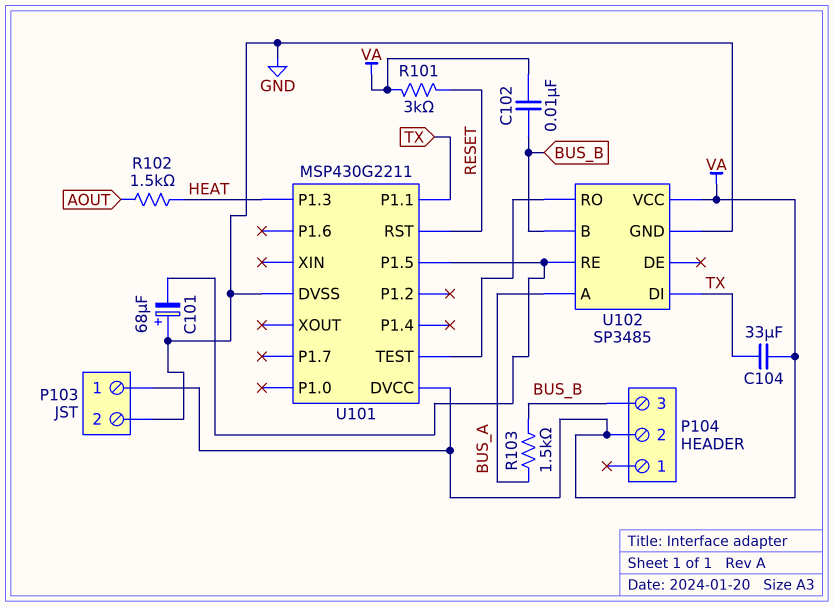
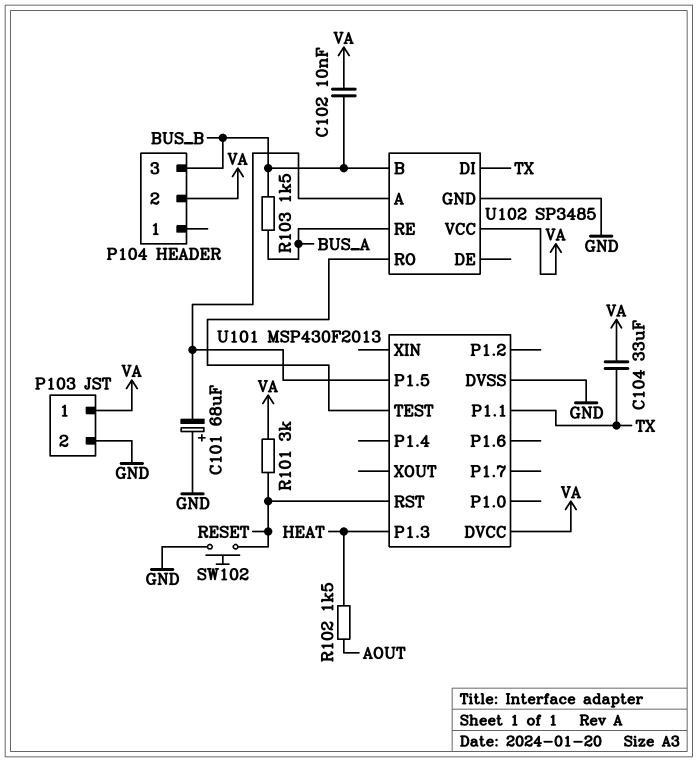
SW102: none -> button (GND, RESET)
U101: MSP430G2211 -> MSP430F2013
U102 pin A: BUS_A -> U101/P1.5
U102 pin RE: U101/P1.5 -> BUS_A

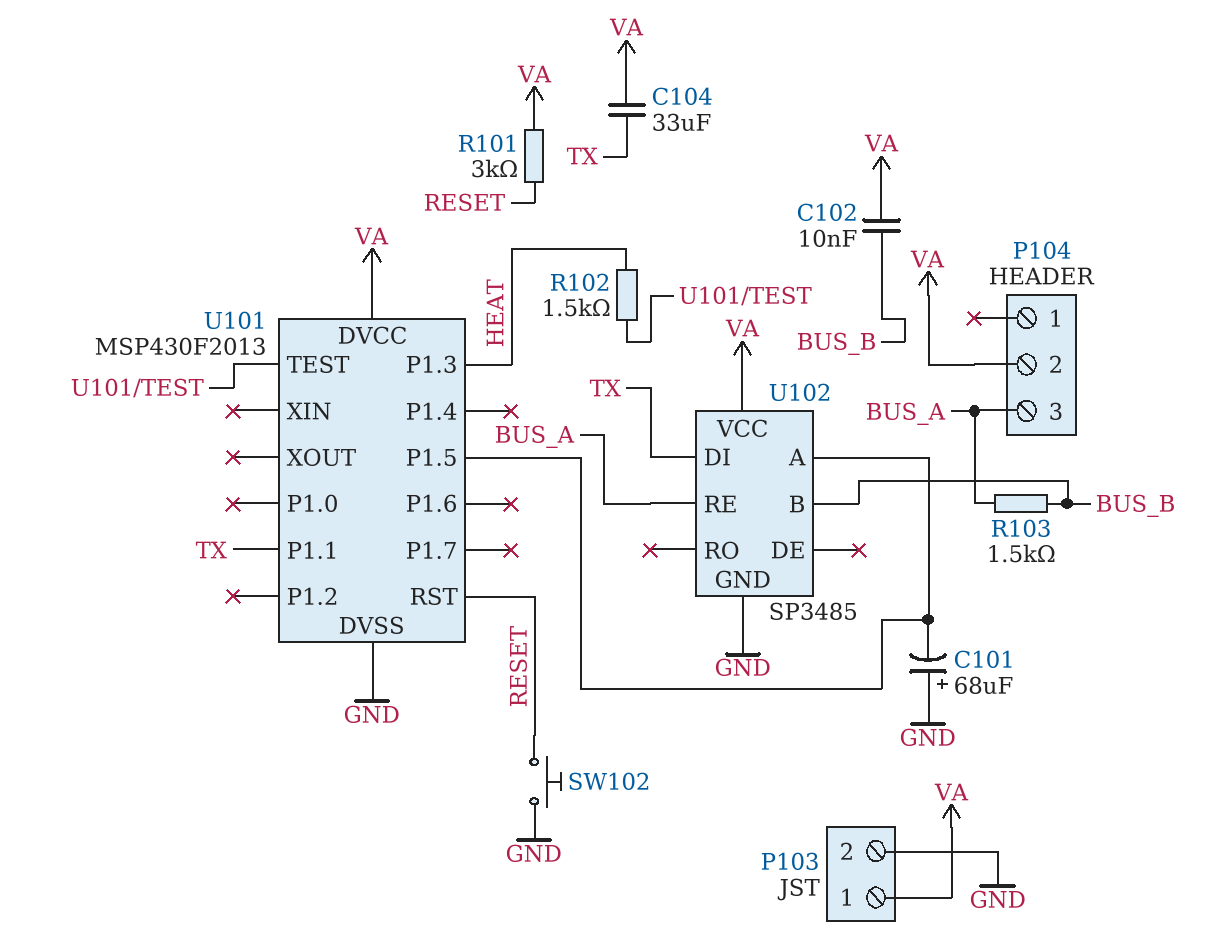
P104 pin 3: BUS_B -> BUS_A
R102: 1.5k (AOUT, HEAT) -> 1.5k (HEAT, U101/TEST)
U102 pin RO: U101/TEST -> none

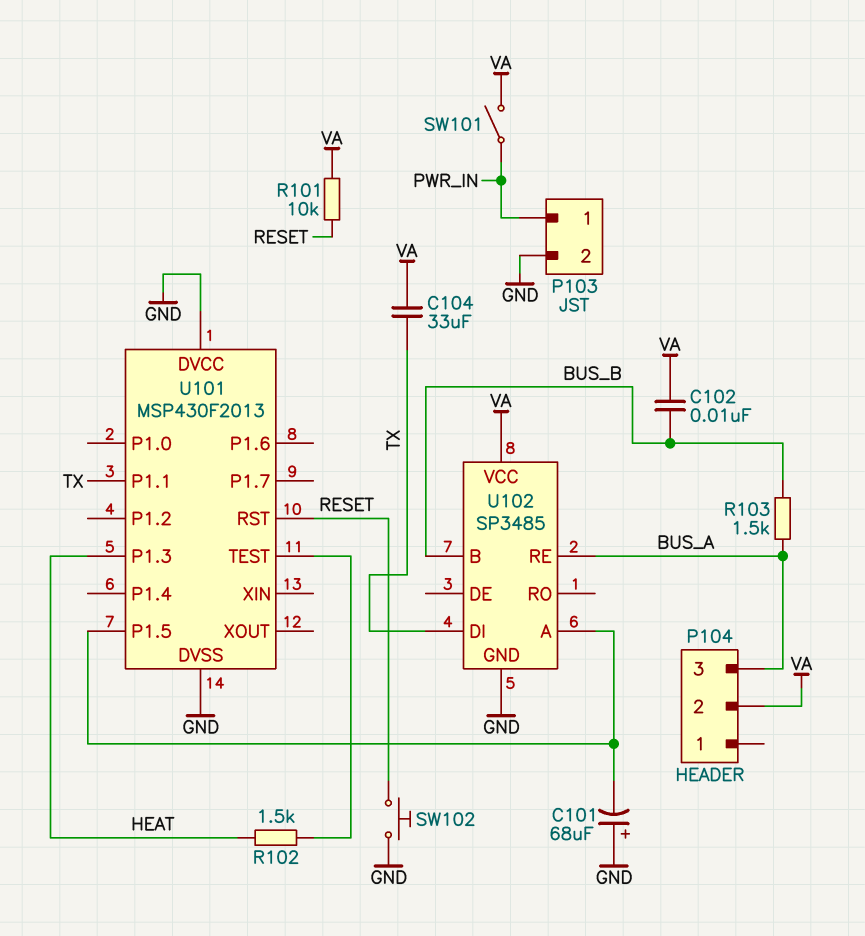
P103 pin 1: VA -> PWR_IN
R101: 3k (RESET, VA) -> 10k (RESET, VA)
SW101: none -> switch (PWR_IN, VA)
U101 pin DVCC: VA -> GND

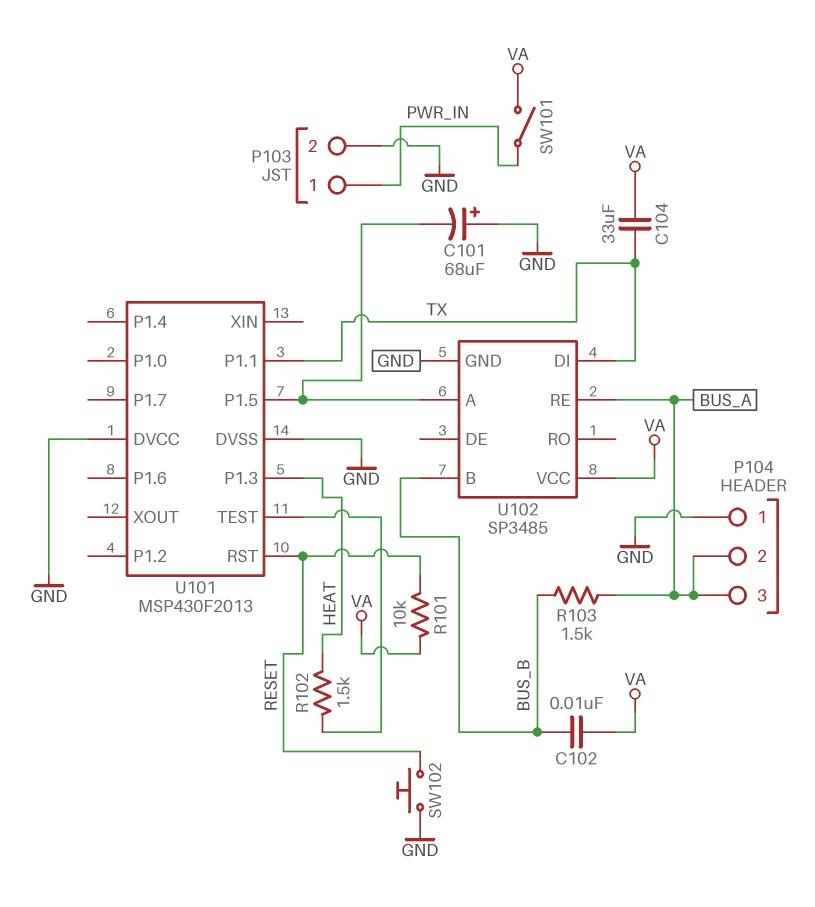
P104 pin 1: none -> GND
P104 pin 2: VA -> BUS_A

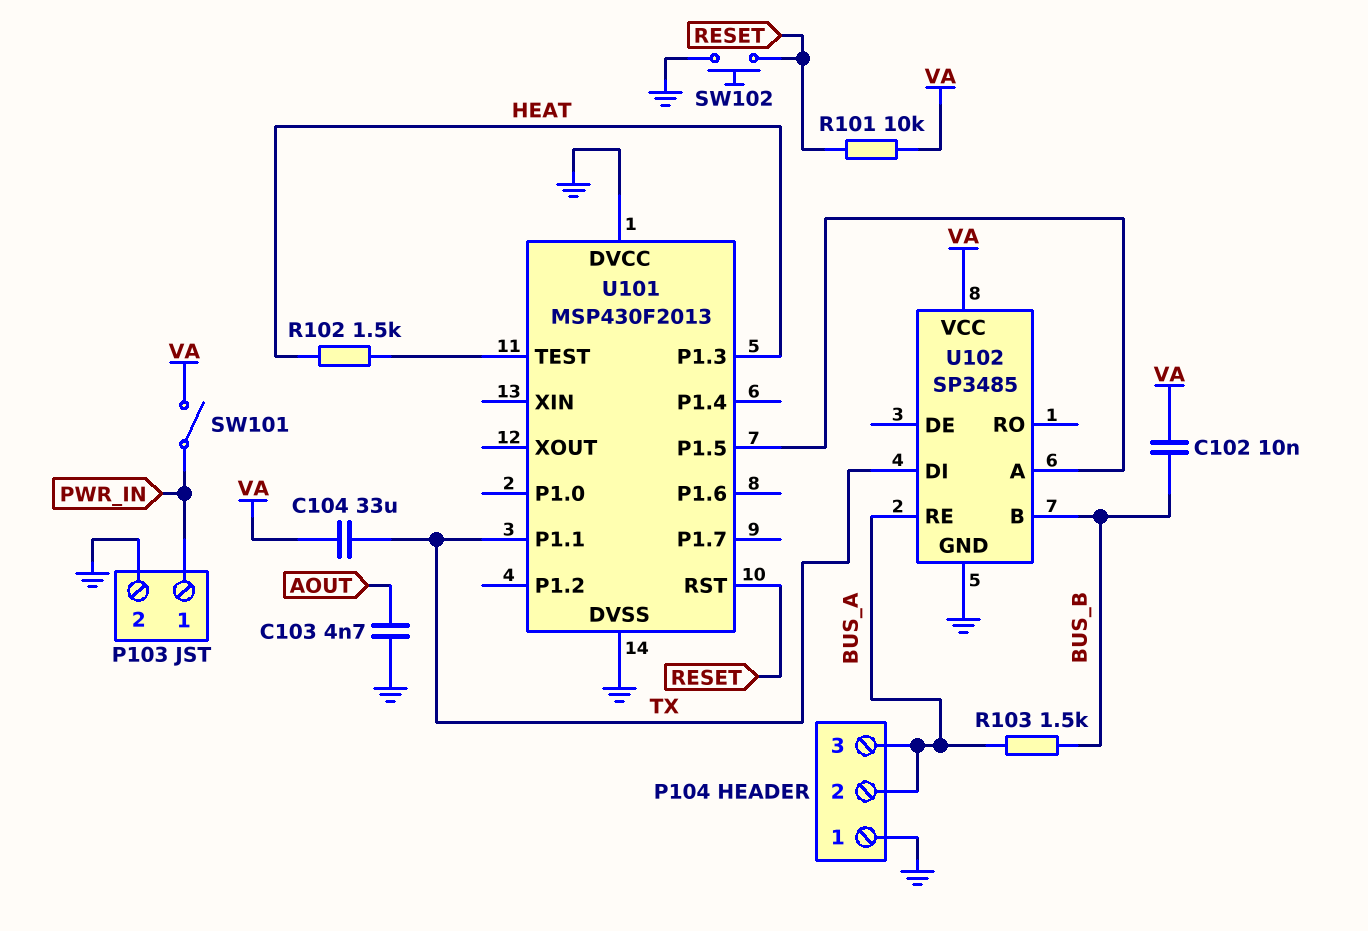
C101: 68uF (plus GND, minus U101/P1.5) -> none
C103: none -> 4.7nF (AOUT, GND)

